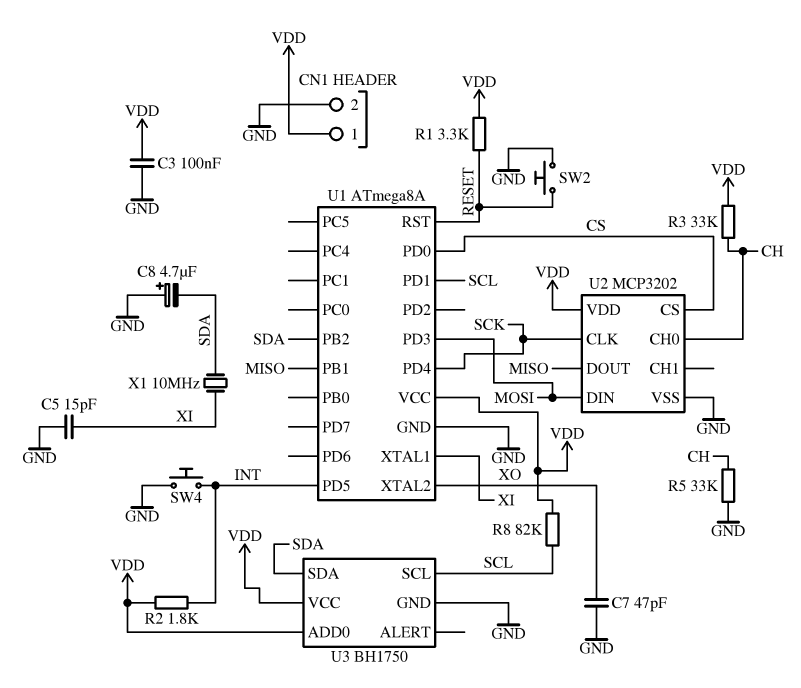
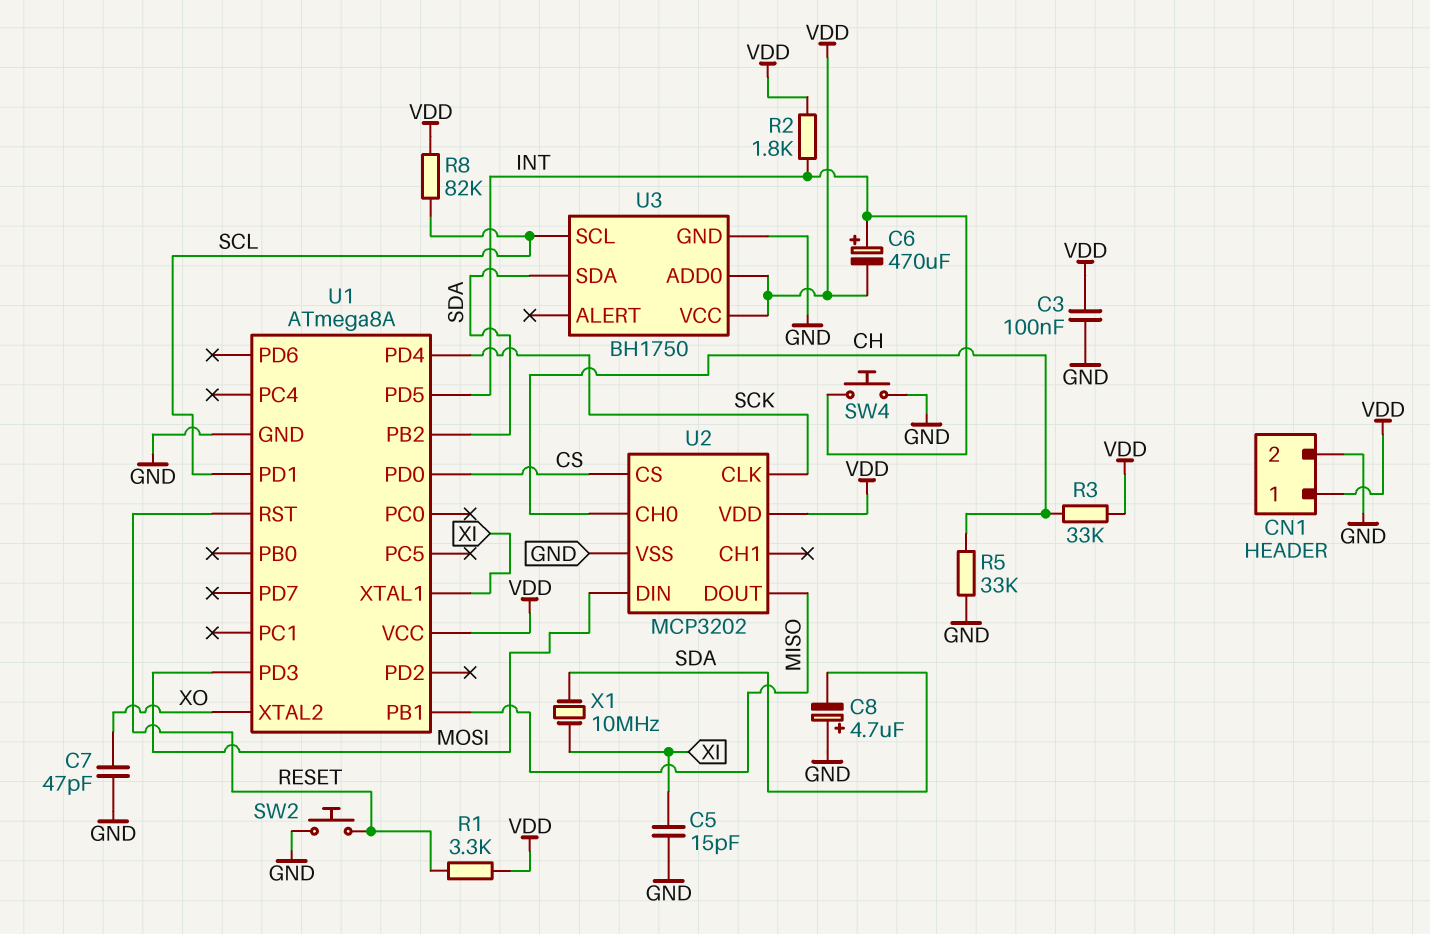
C6: none -> 470uF (plus INT, minus VDD)

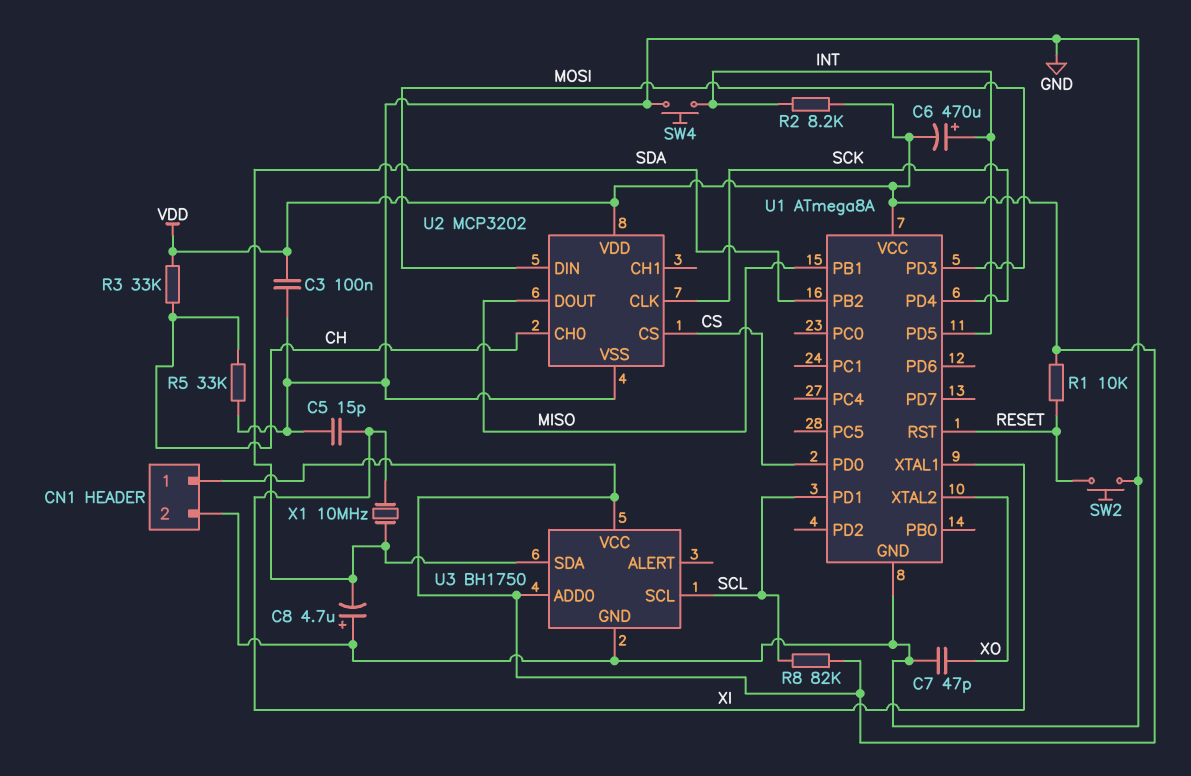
R1: 3.3k (RESET, VDD) -> 10k (RESET, VDD)
R2: 1.8k (INT, VDD) -> 8.2k (INT, VDD)

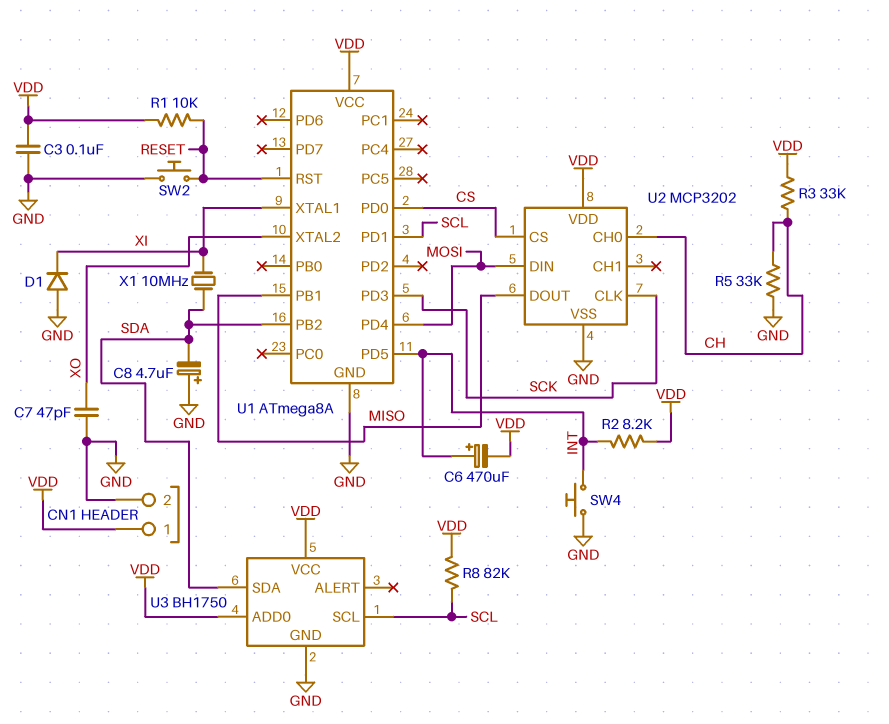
C5: 15pF (GND, XI) -> none
D1: none -> diode (A GND, K XI)
U1 pin PD3: MOSI -> SCK
U1 pin PD4: SCK -> MOSI

